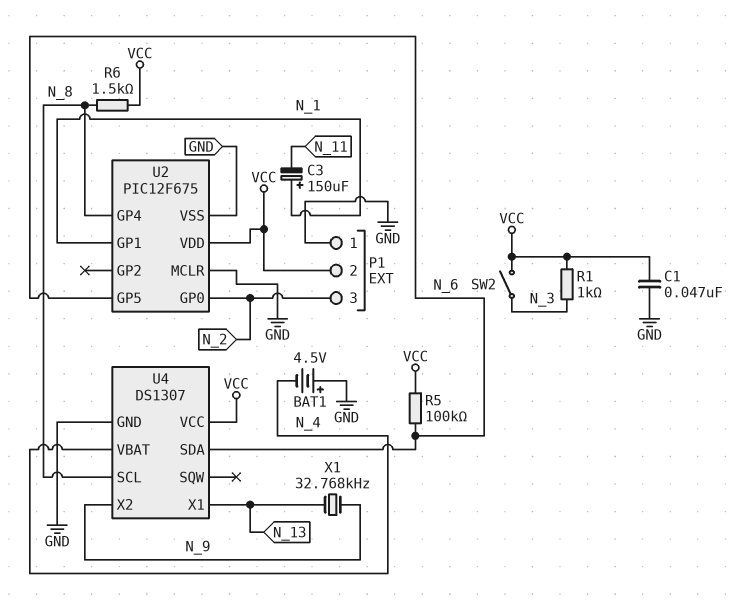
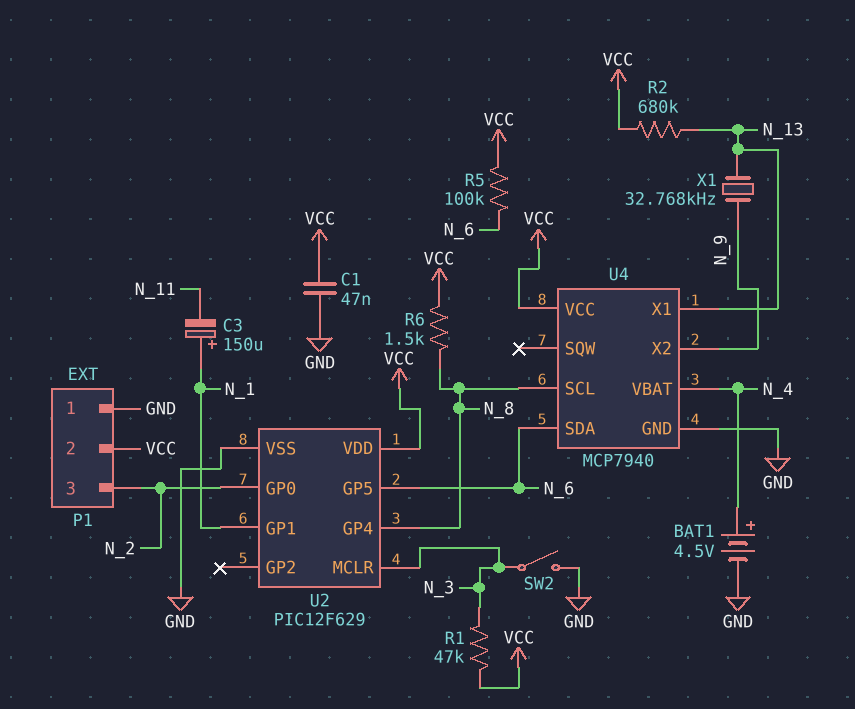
BAT1: 4.5V (plus GND, minus N_4) -> 4.5V (plus N_4, minus GND)
R1: 1k (N_3, VCC) -> 47k (N_3, VCC)
R2: none -> 680k (N_13, VCC)
SW2: switch (N_3, VCC) -> switch (GND, N_3)
U2: PIC12F675 -> PIC12F629
U2 pin MCLR: GND -> N_3
U4: DS1307 -> MCP7940

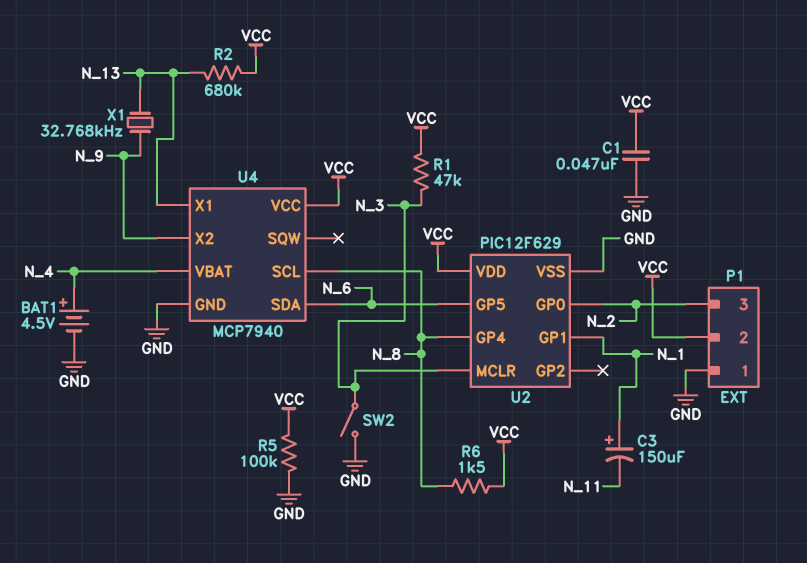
R5: 100k (N_6, VCC) -> 100k (GND, VCC)

